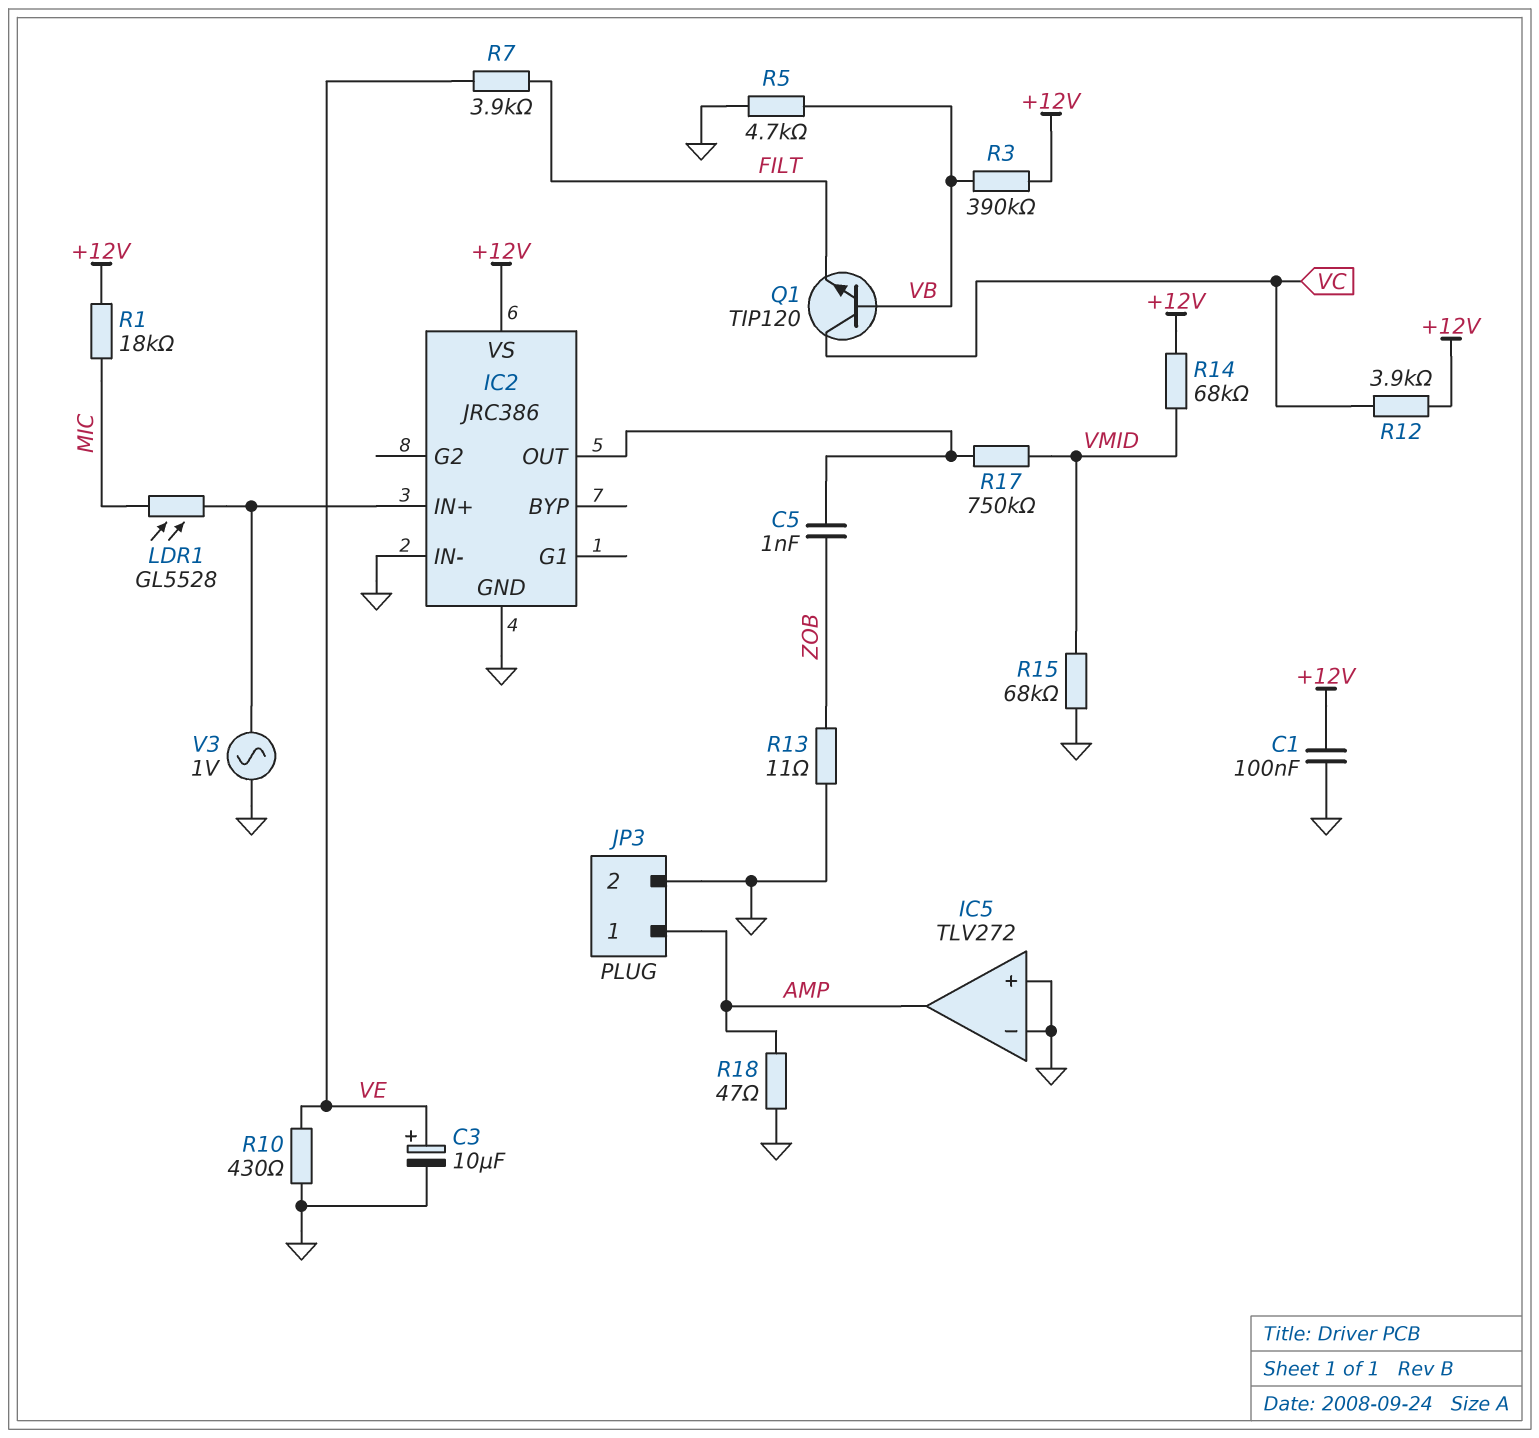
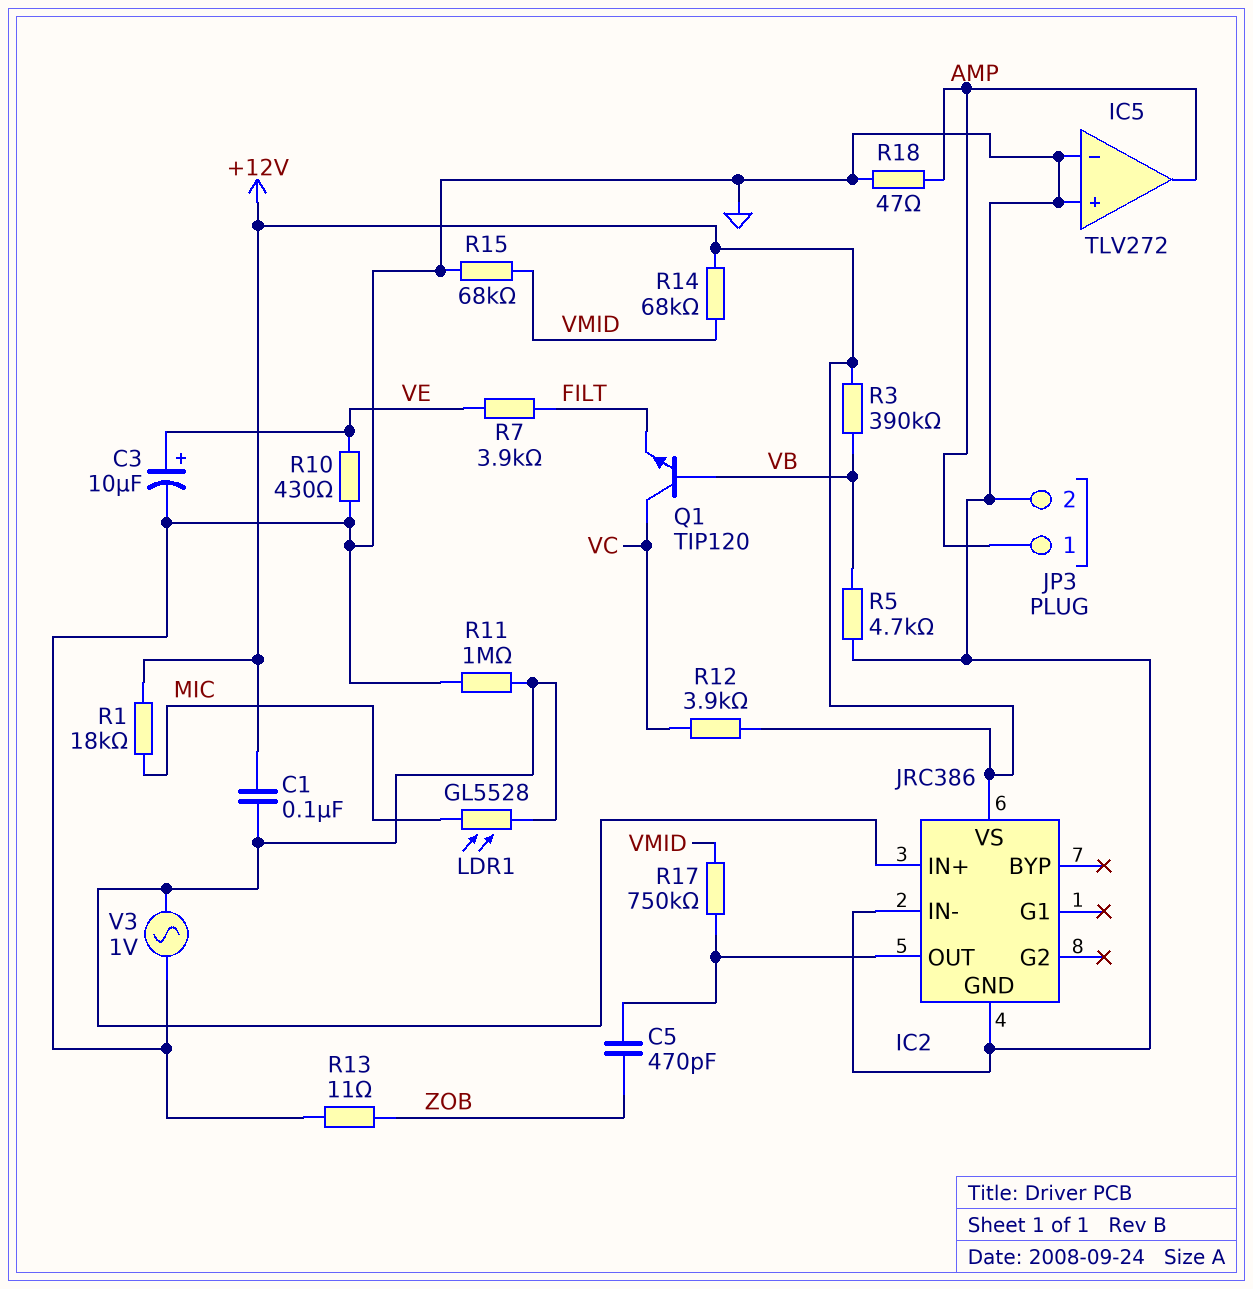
C1: 100nF (+12V, GND) -> 100nF (+12V, IC2/IN+)
C5: 1nF (IC2/OUT, ZOB) -> 470pF (IC2/OUT, ZOB)
R11: none -> 1M (GND, IC2/IN+)

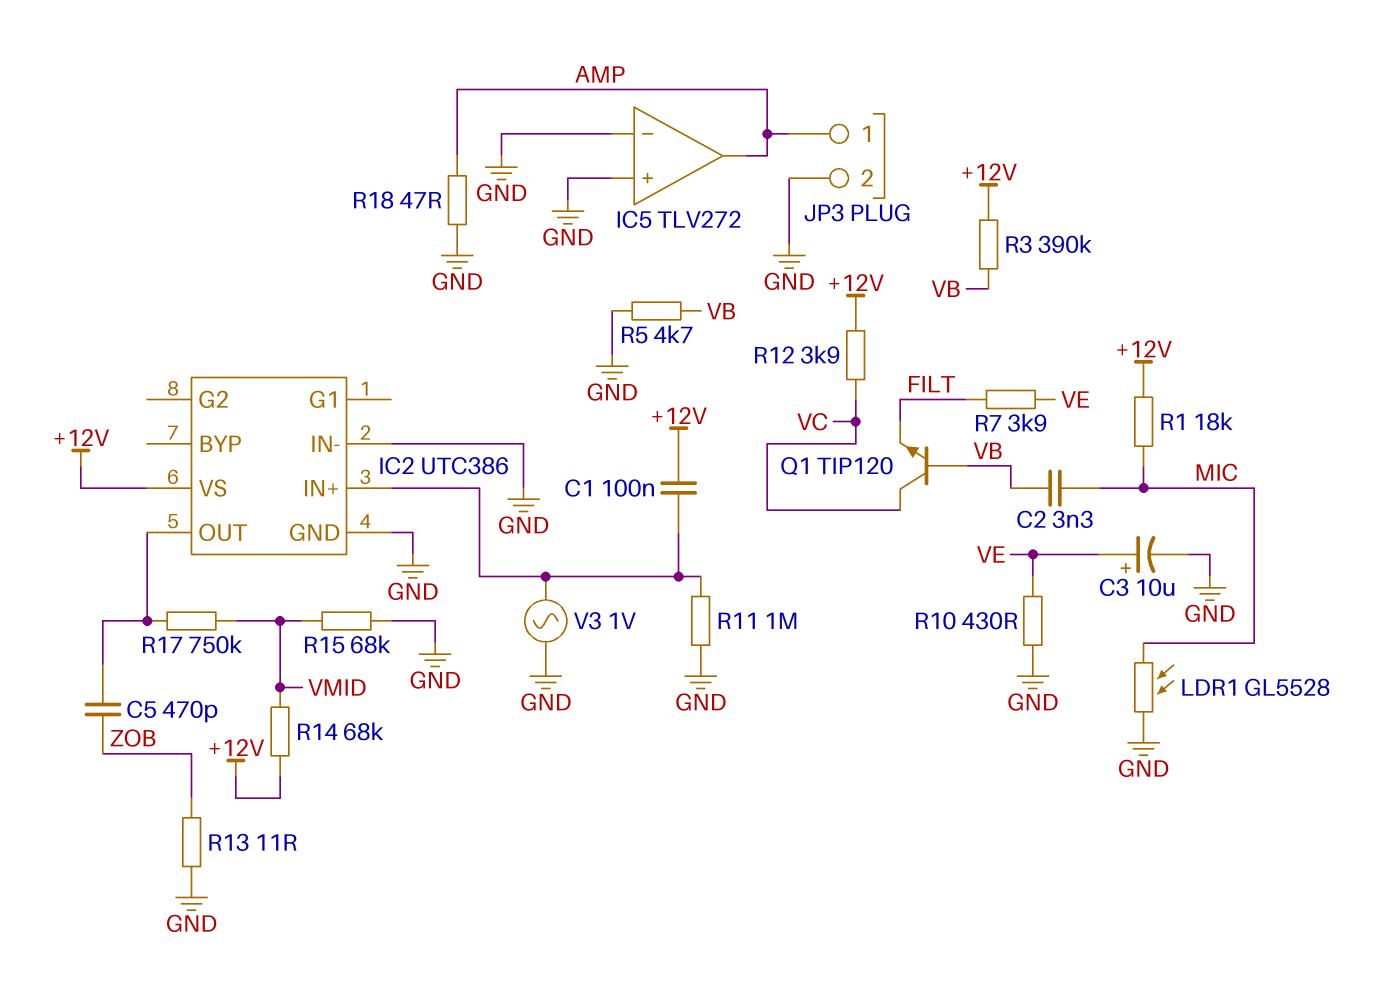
C2: none -> 3.3nF (MIC, VB)
IC2: JRC386 -> UTC386
LDR1: GL5528 (IC2/IN+, MIC) -> GL5528 (GND, MIC)

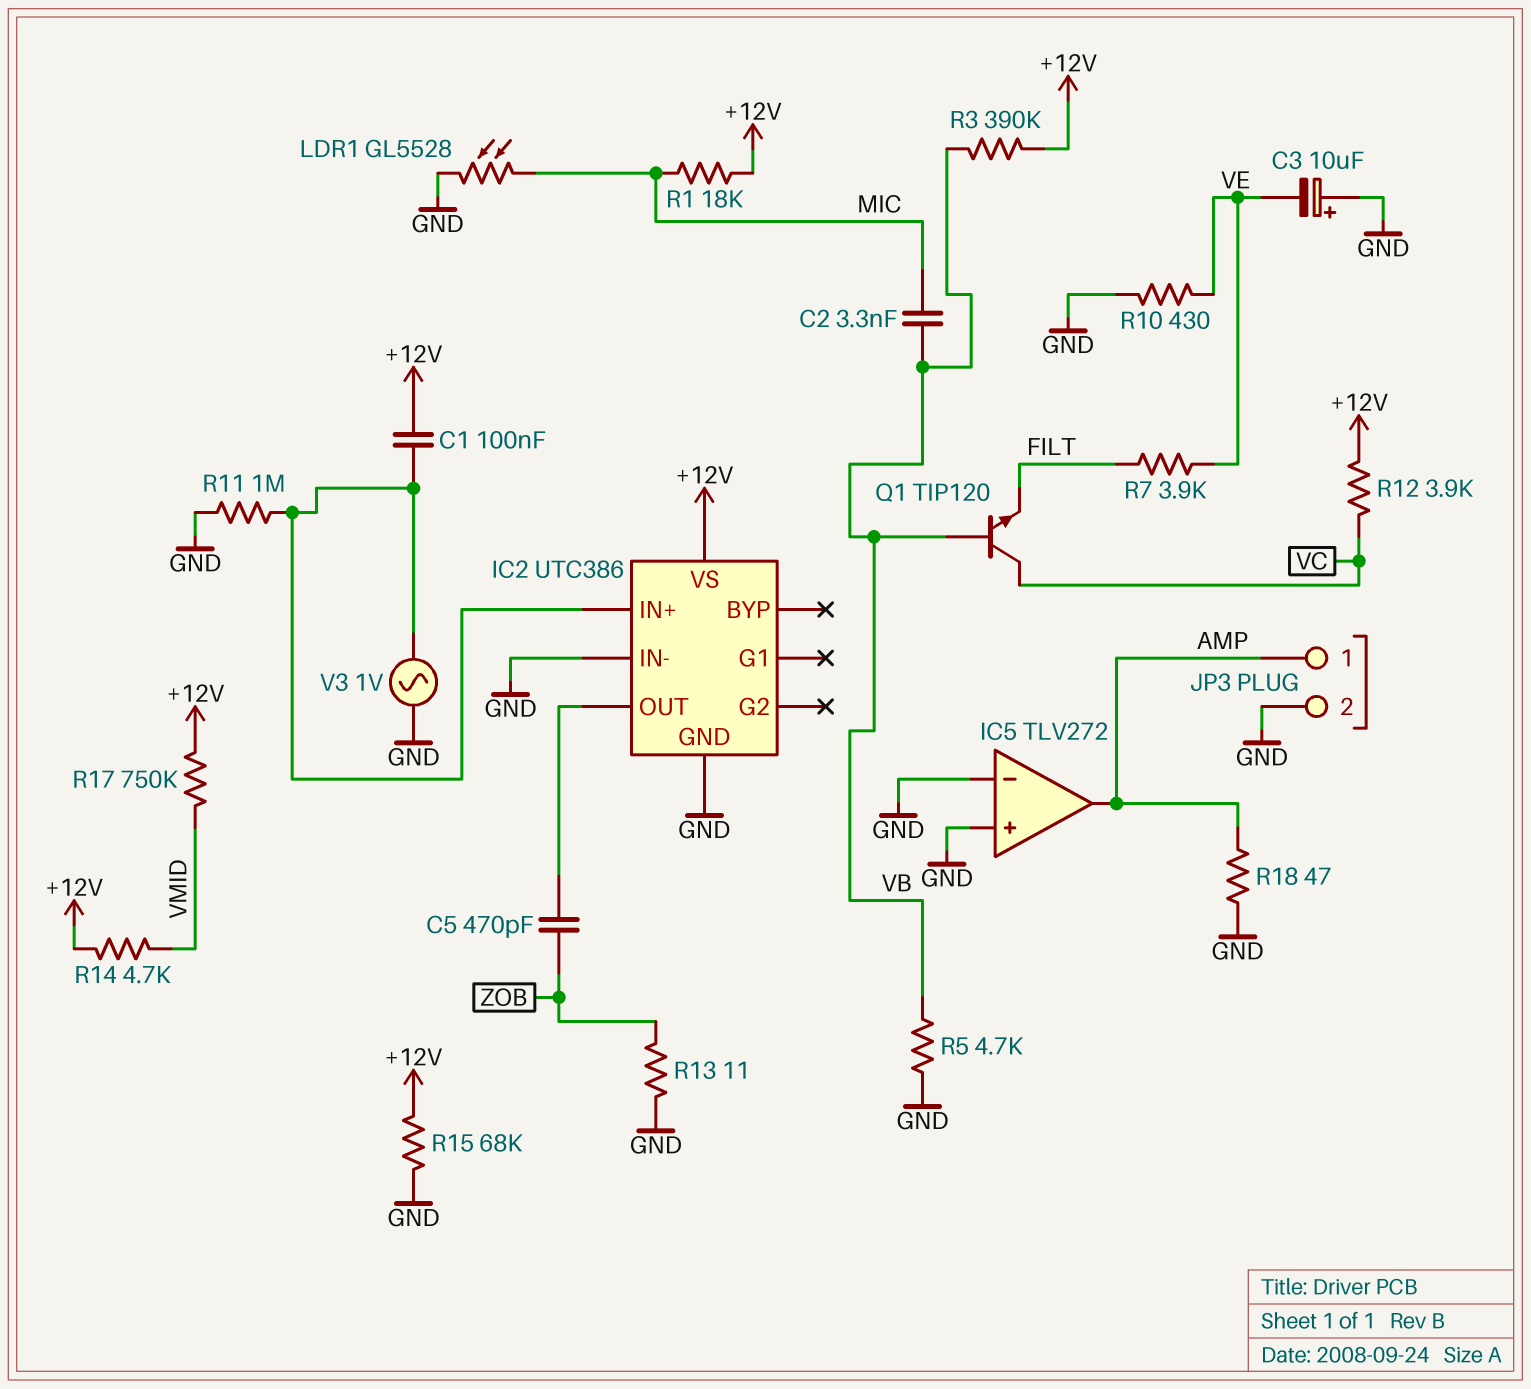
C3: 10uF (plus VE, minus GND) -> 10uF (plus GND, minus VE)
R14: 68k (+12V, VMID) -> 4.7k (+12V, VMID)
R15: 68k (GND, VMID) -> 68k (+12V, GND)
R17: 750k (IC2/OUT, VMID) -> 750k (+12V, VMID)

